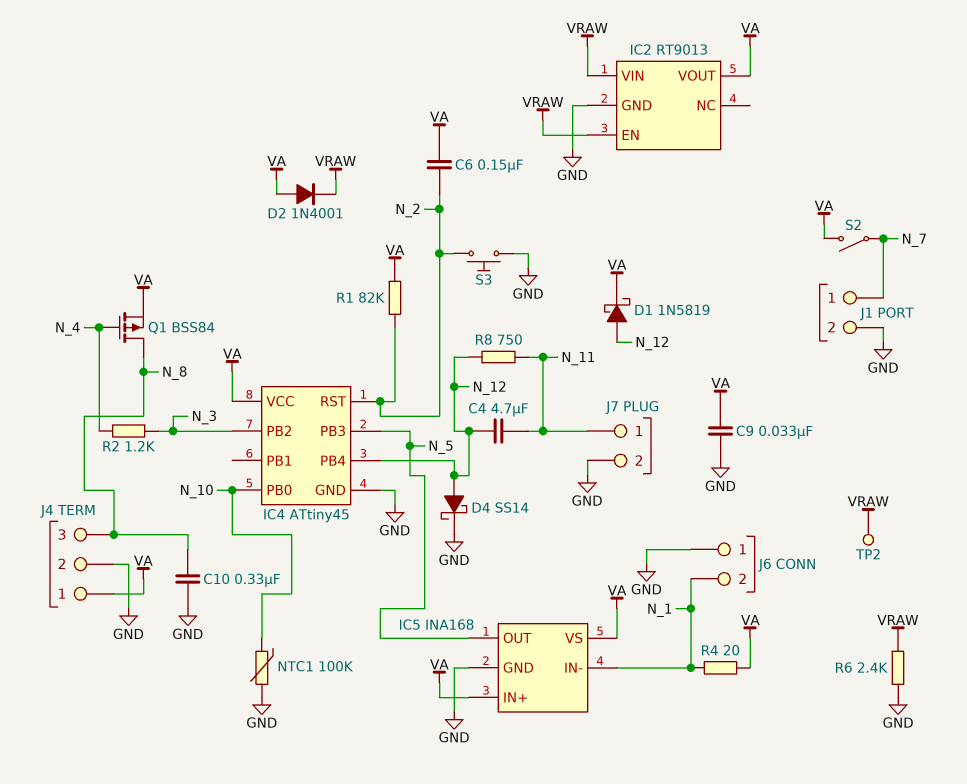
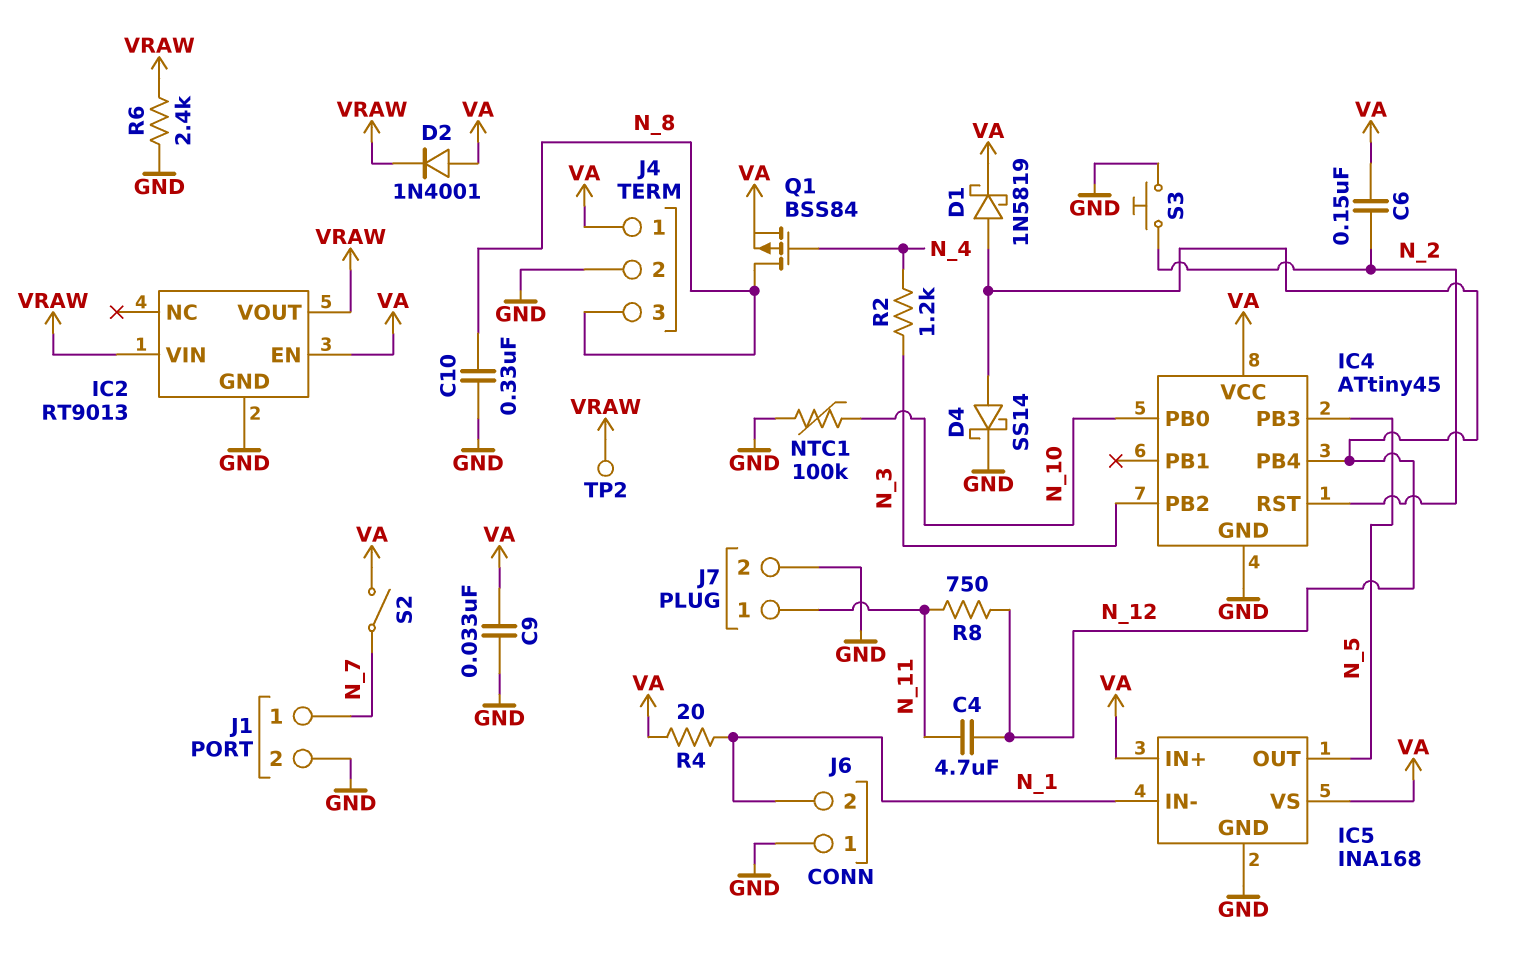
IC2 pin EN: VRAW -> VA
IC2 pin VOUT: VA -> VRAW
R1: 82k (N_2, VA) -> none

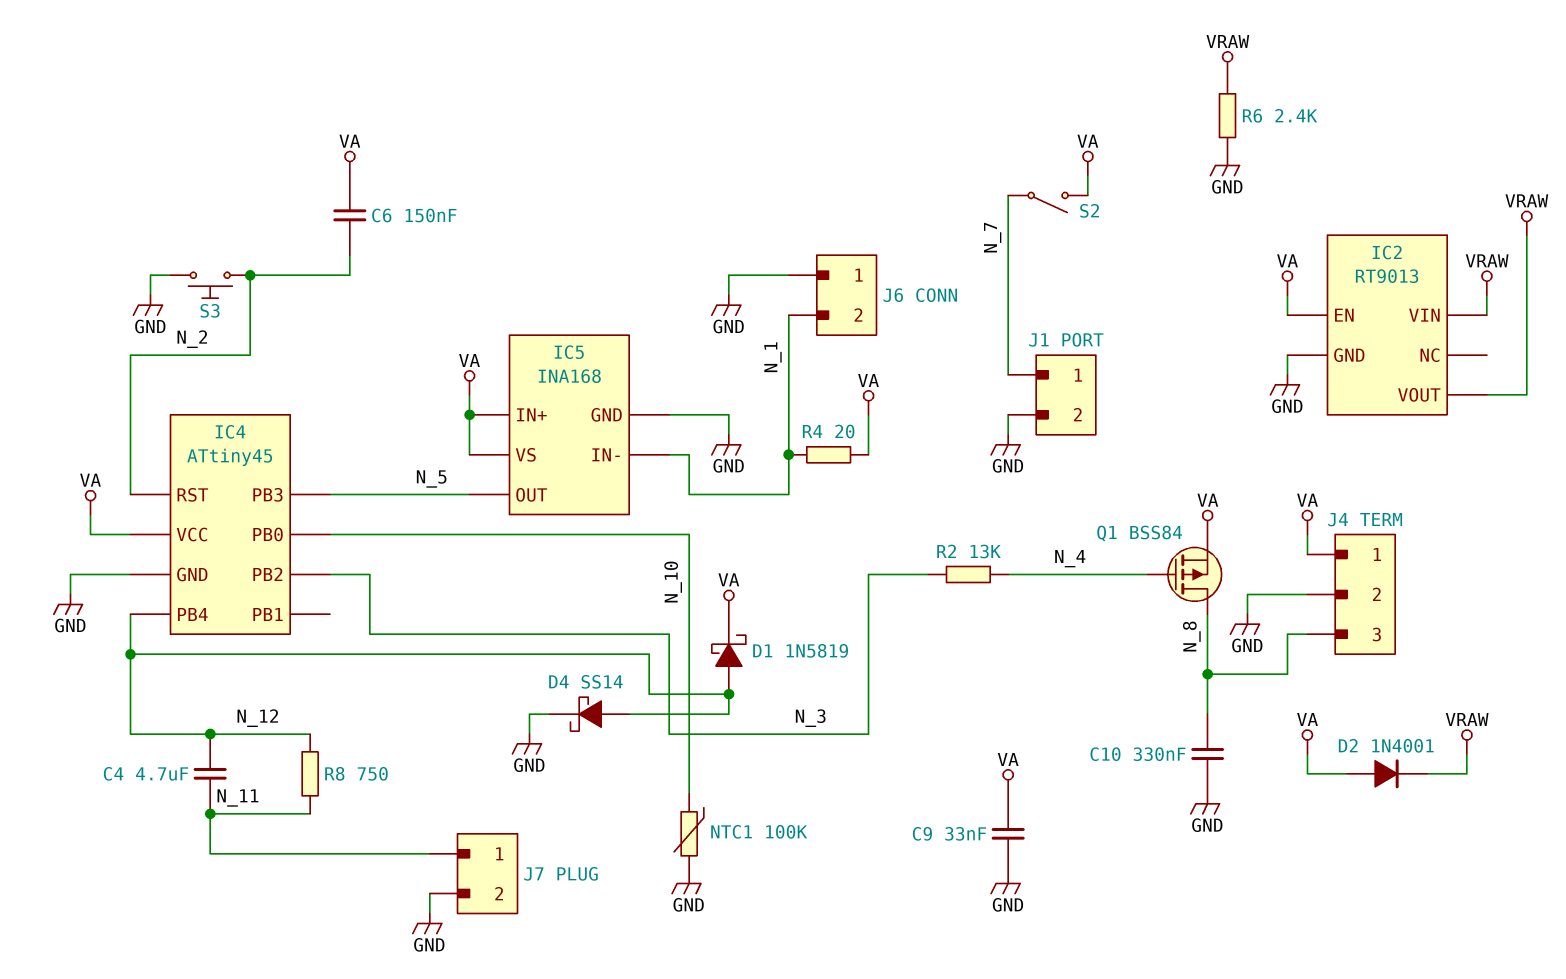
R2: 1.2k (N_3, N_4) -> 13k (N_3, N_4)
TP2: test point (VRAW) -> none

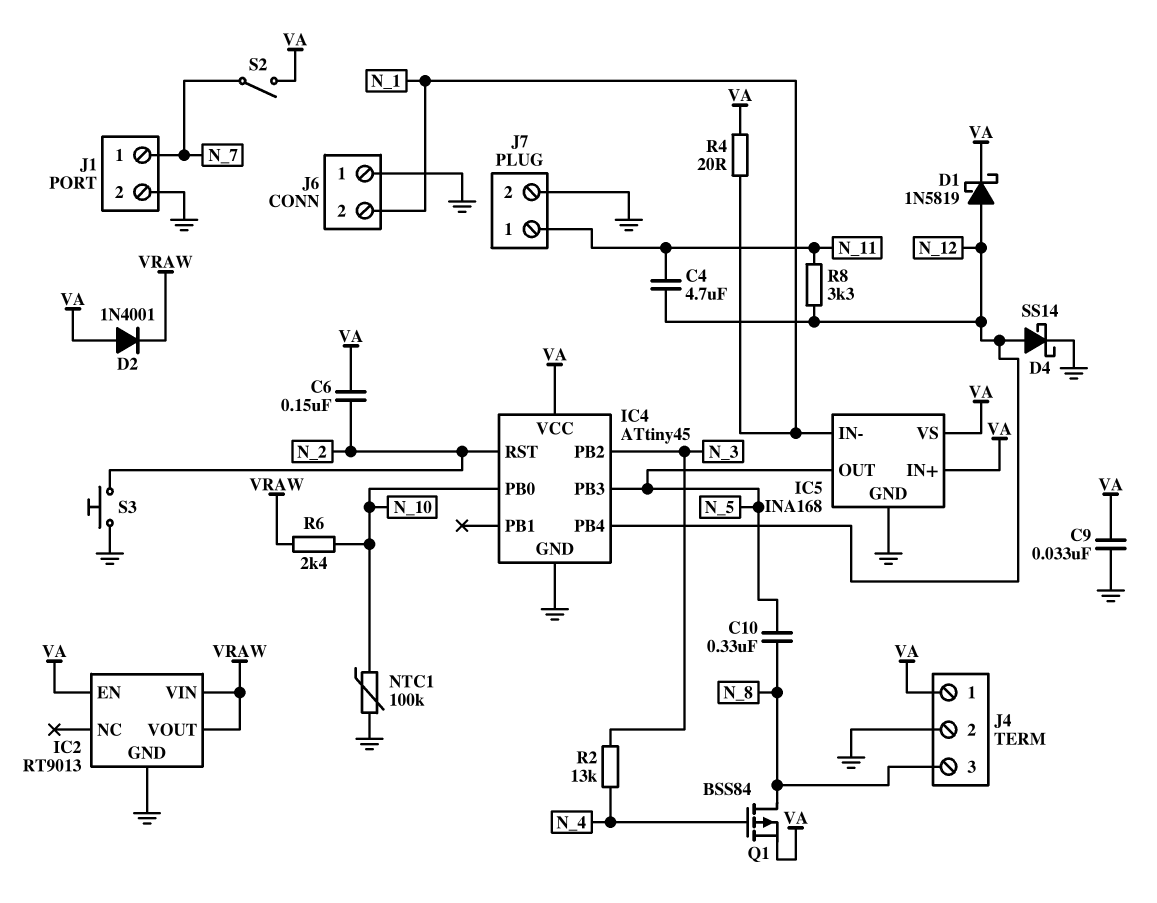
C10: 330nF (GND, N_8) -> 330nF (N_5, N_8)
R6: 2.4k (GND, VRAW) -> 2.4k (N_10, VRAW)
R8: 750 (N_11, N_12) -> 3.3k (N_11, N_12)

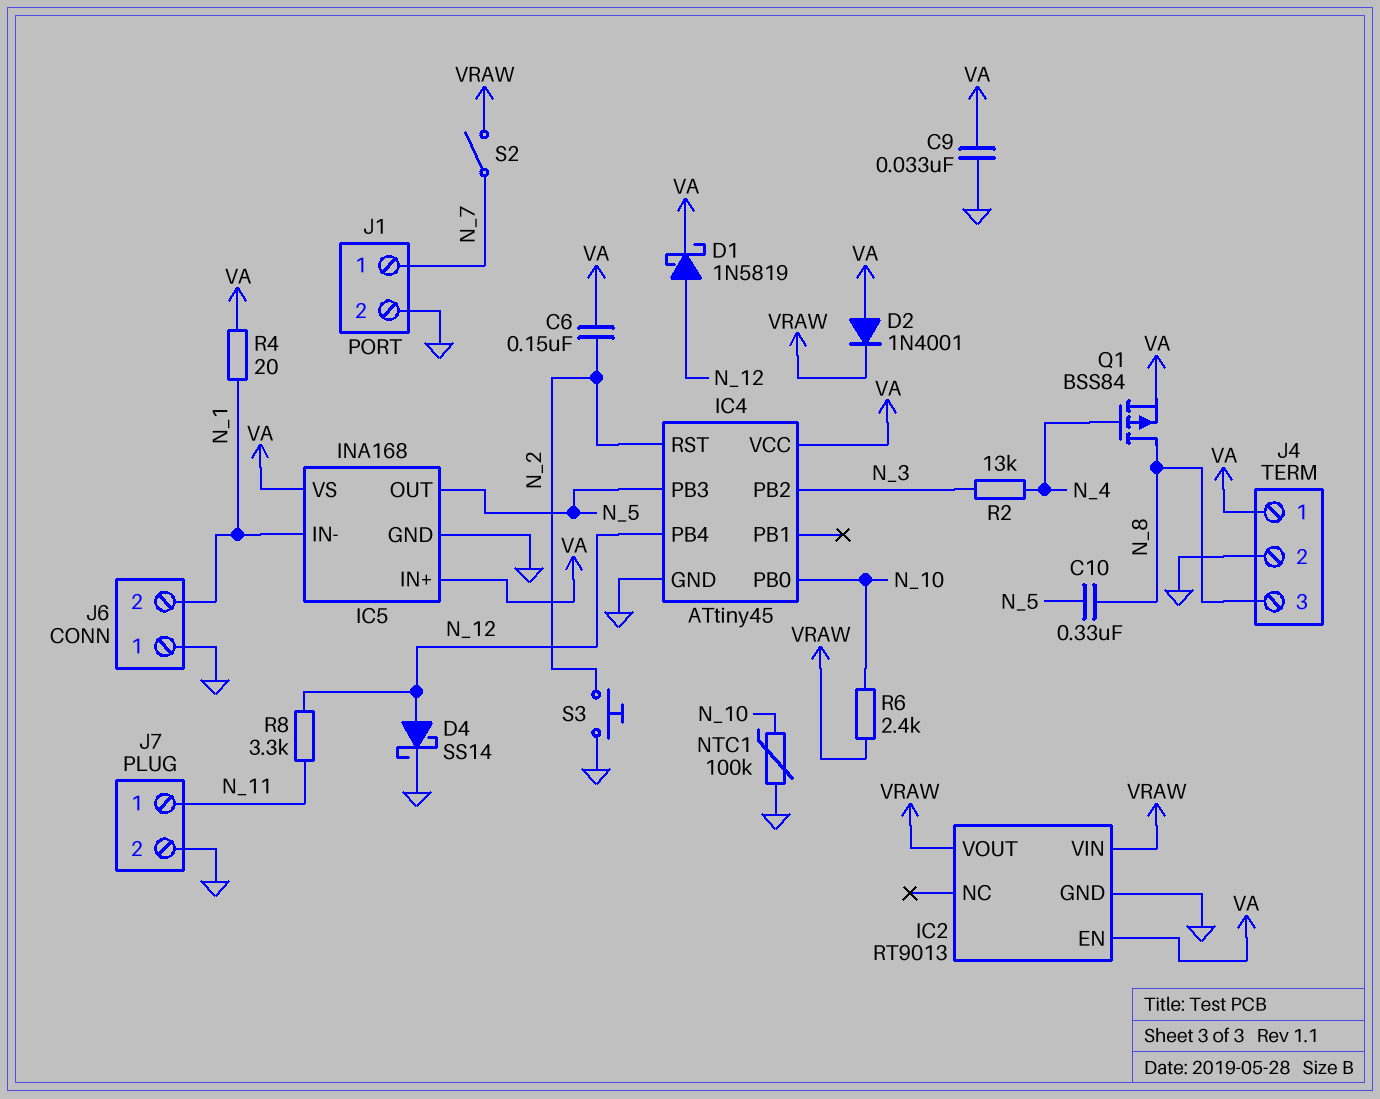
C4: 4.7uF (N_11, N_12) -> none
S2: switch (N_7, VA) -> switch (N_7, VRAW)

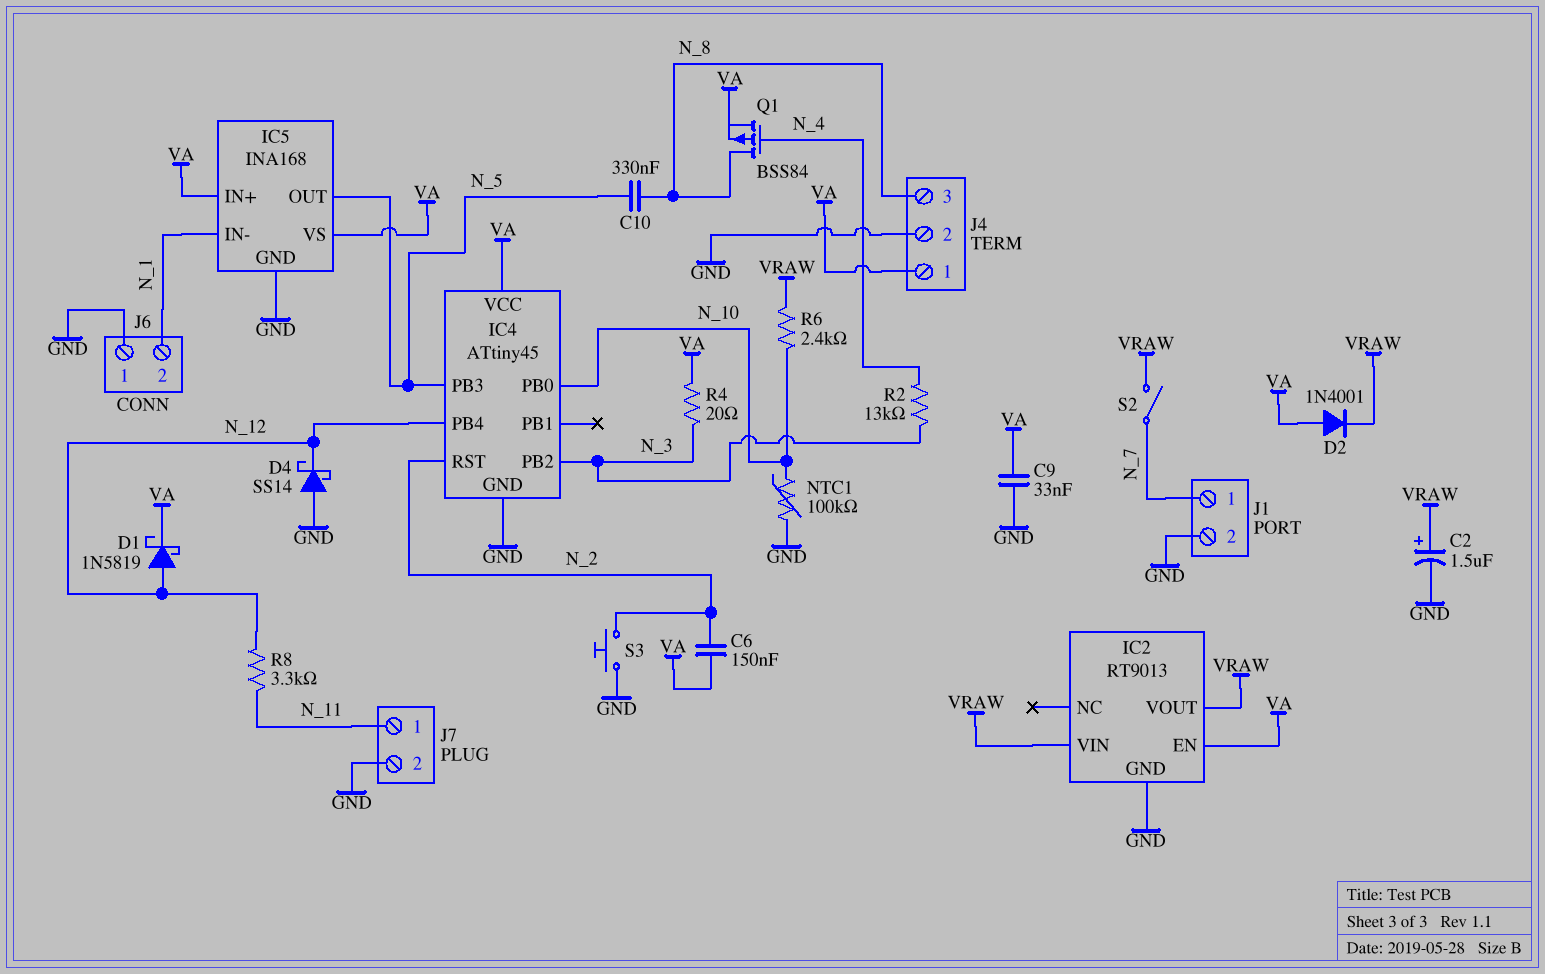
C2: none -> 1.5uF (plus VRAW, minus GND)
D4: schottky SS14 (A N_12, K GND) -> schottky SS14 (A GND, K N_12)
R4: 20 (N_1, VA) -> 20 (N_3, VA)

